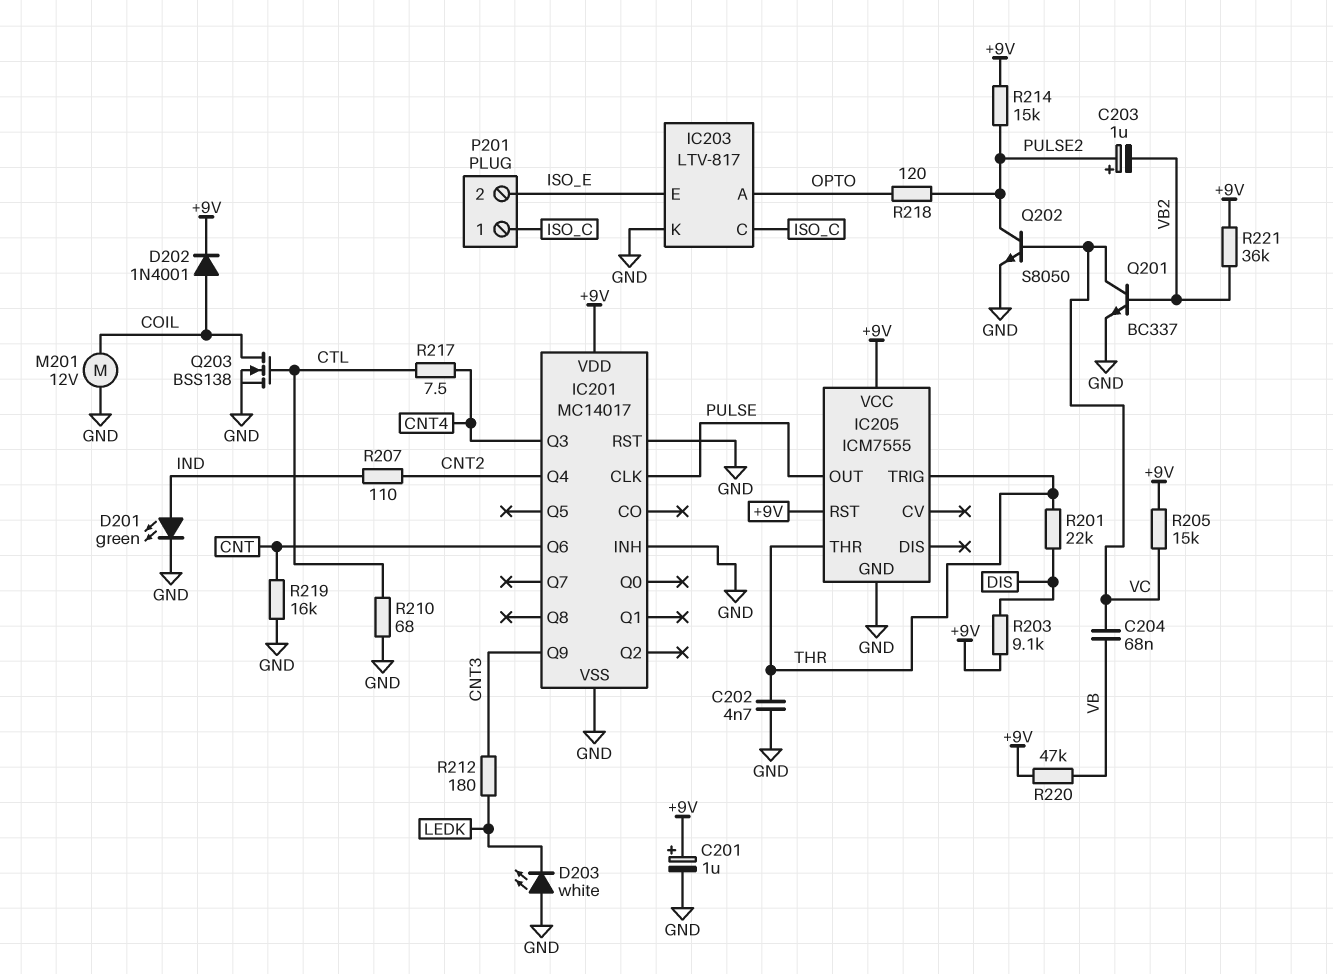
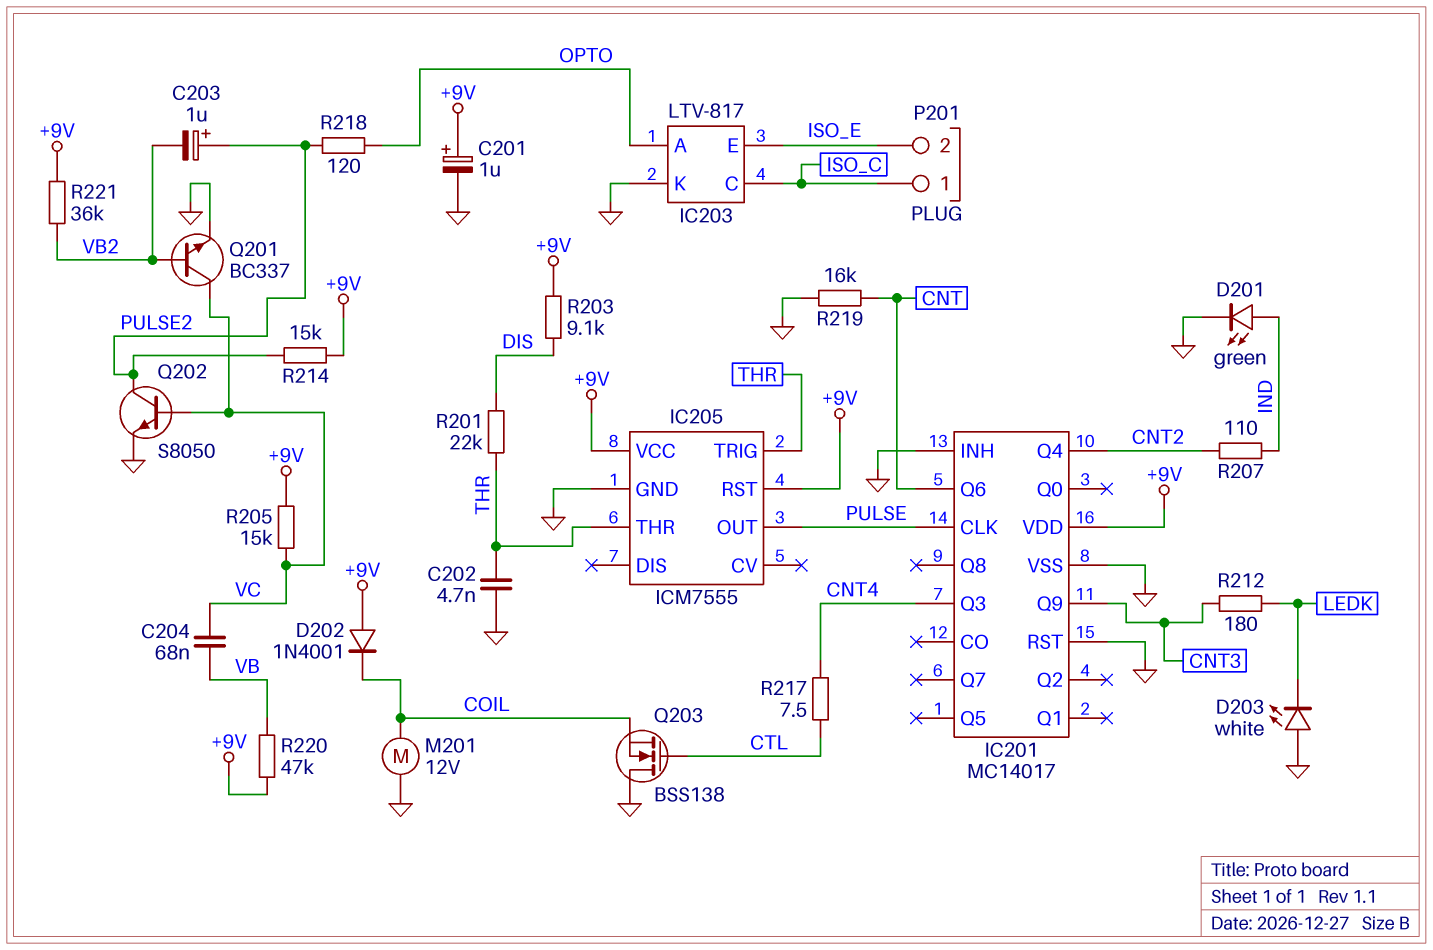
D202: diode 1N4001 (A COIL, K +9V) -> diode 1N4001 (A +9V, K COIL)
Q203: NMOS BSS138 (G CTL, D COIL, S GND) -> NMOS BSS138 (G CTL, D GND, S COIL)
R210: 68 (CTL, GND) -> none

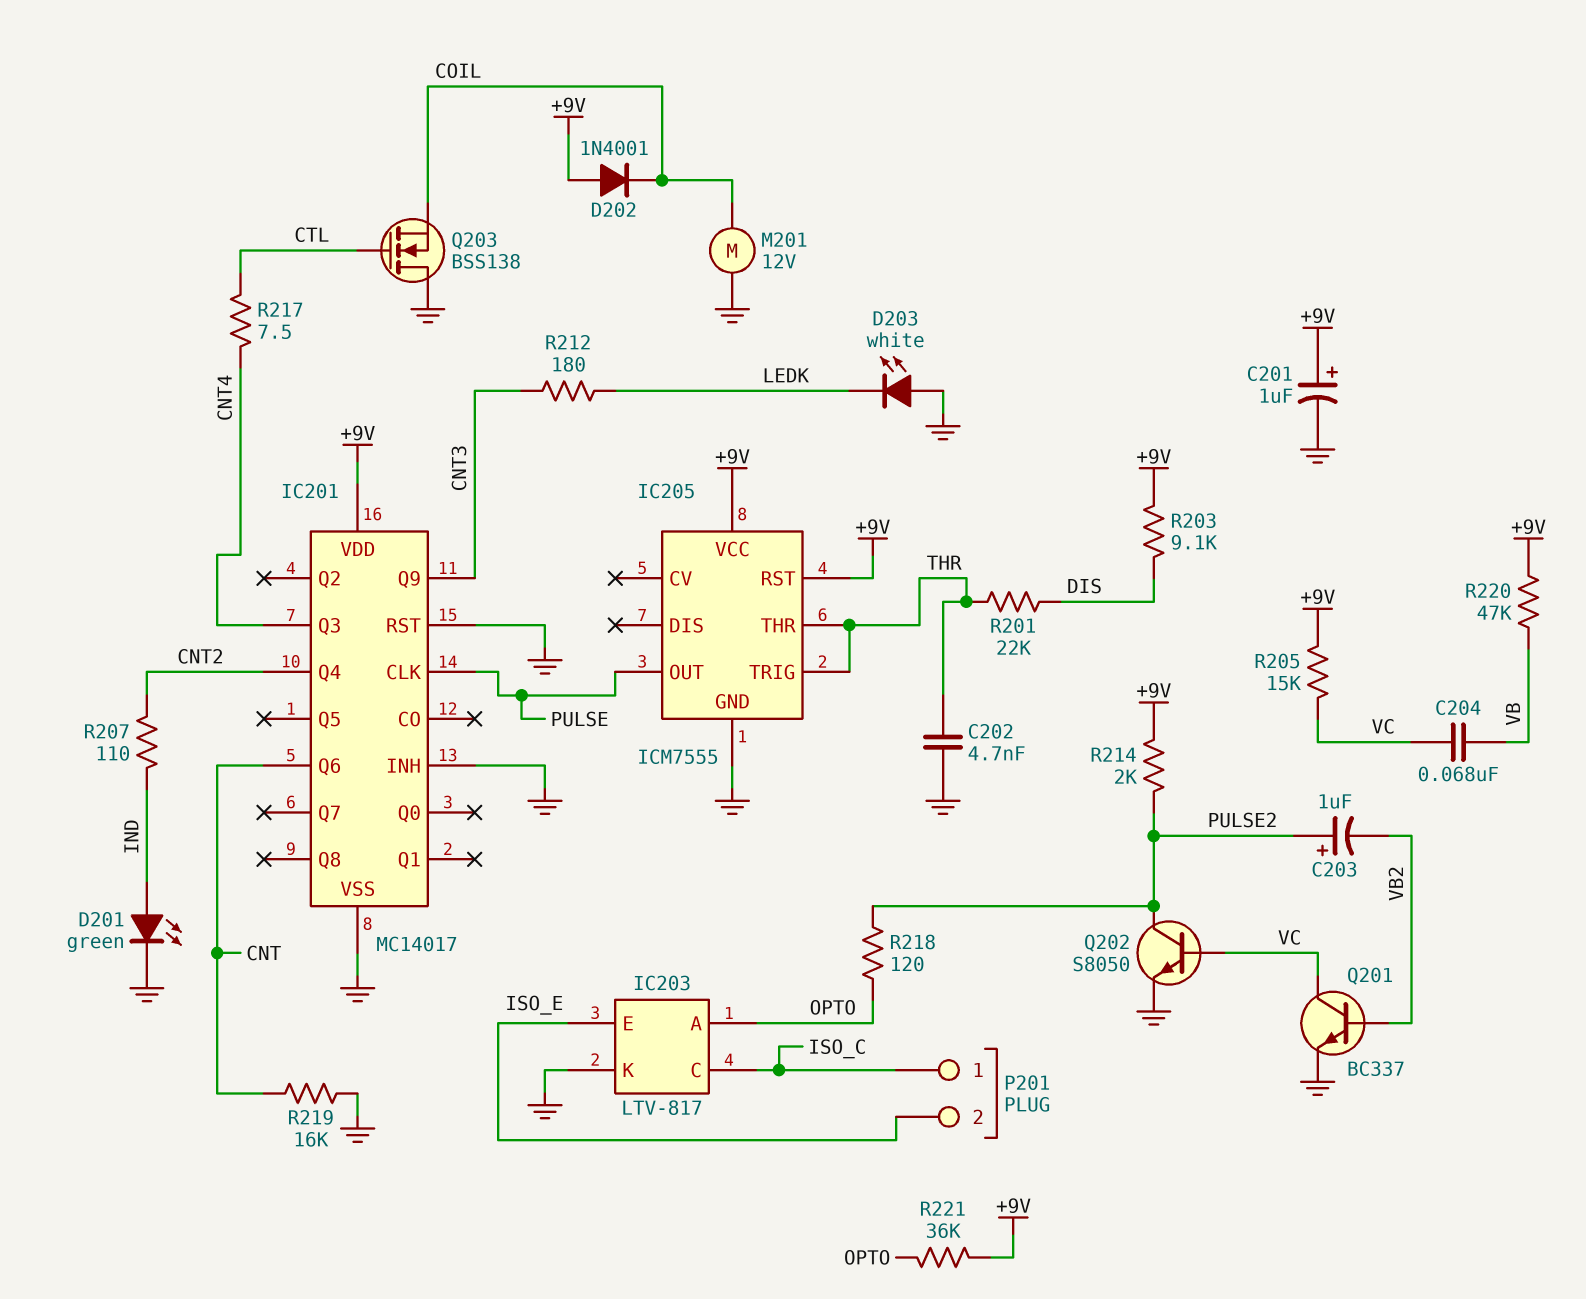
R214: 15k (+9V, PULSE2) -> 2k (+9V, PULSE2)
R221: 36k (+9V, VB2) -> 36k (+9V, OPTO)

